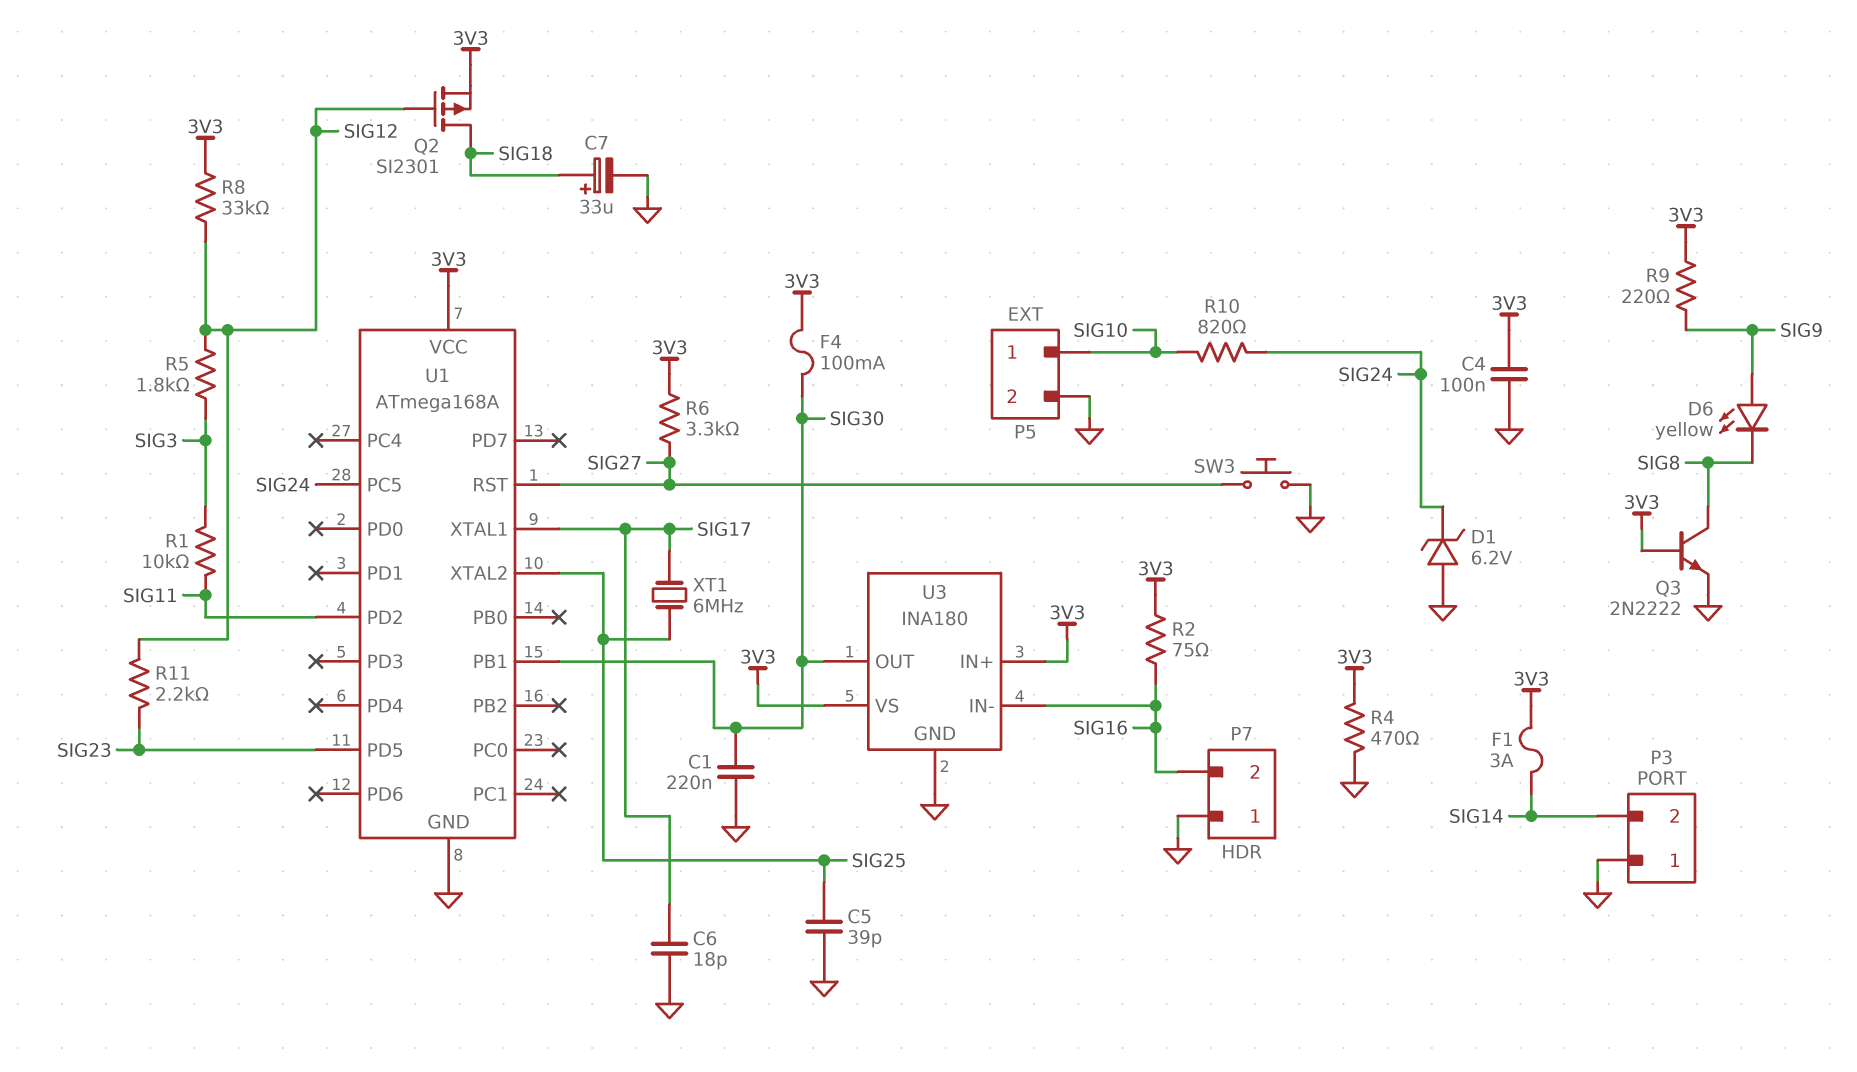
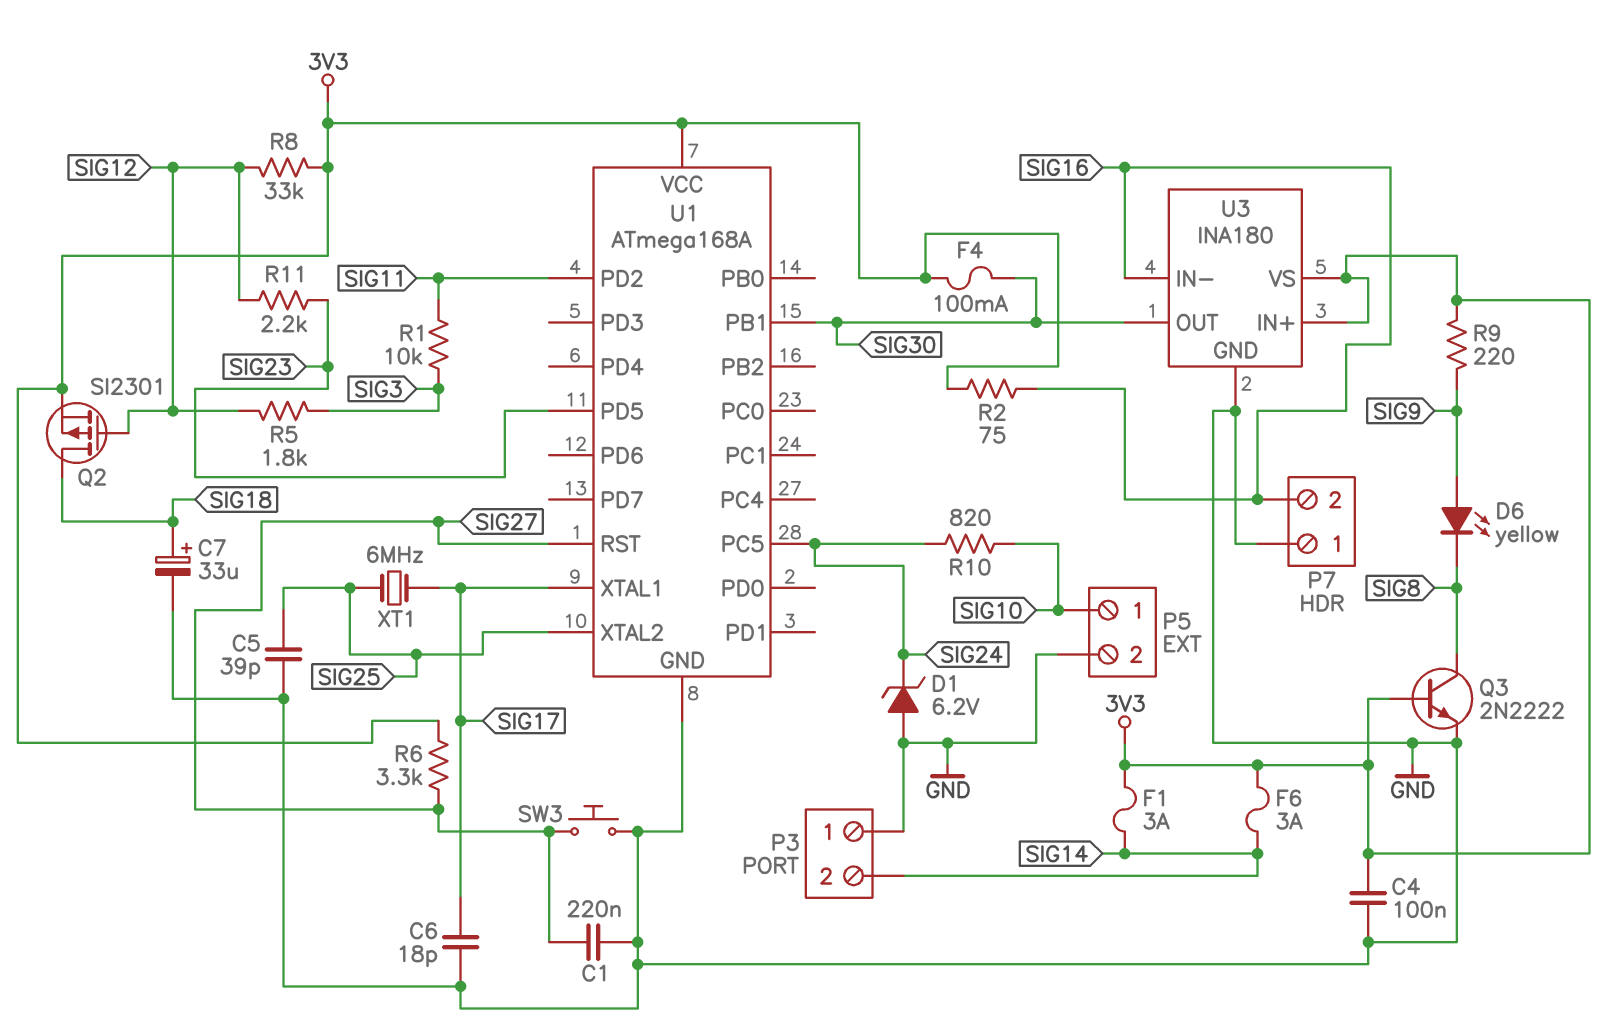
C1: 220nF (GND, SIG30) -> 220nF (GND, SIG27)
F6: none -> 3A (3V3, SIG14)
R4: 470 (3V3, GND) -> none

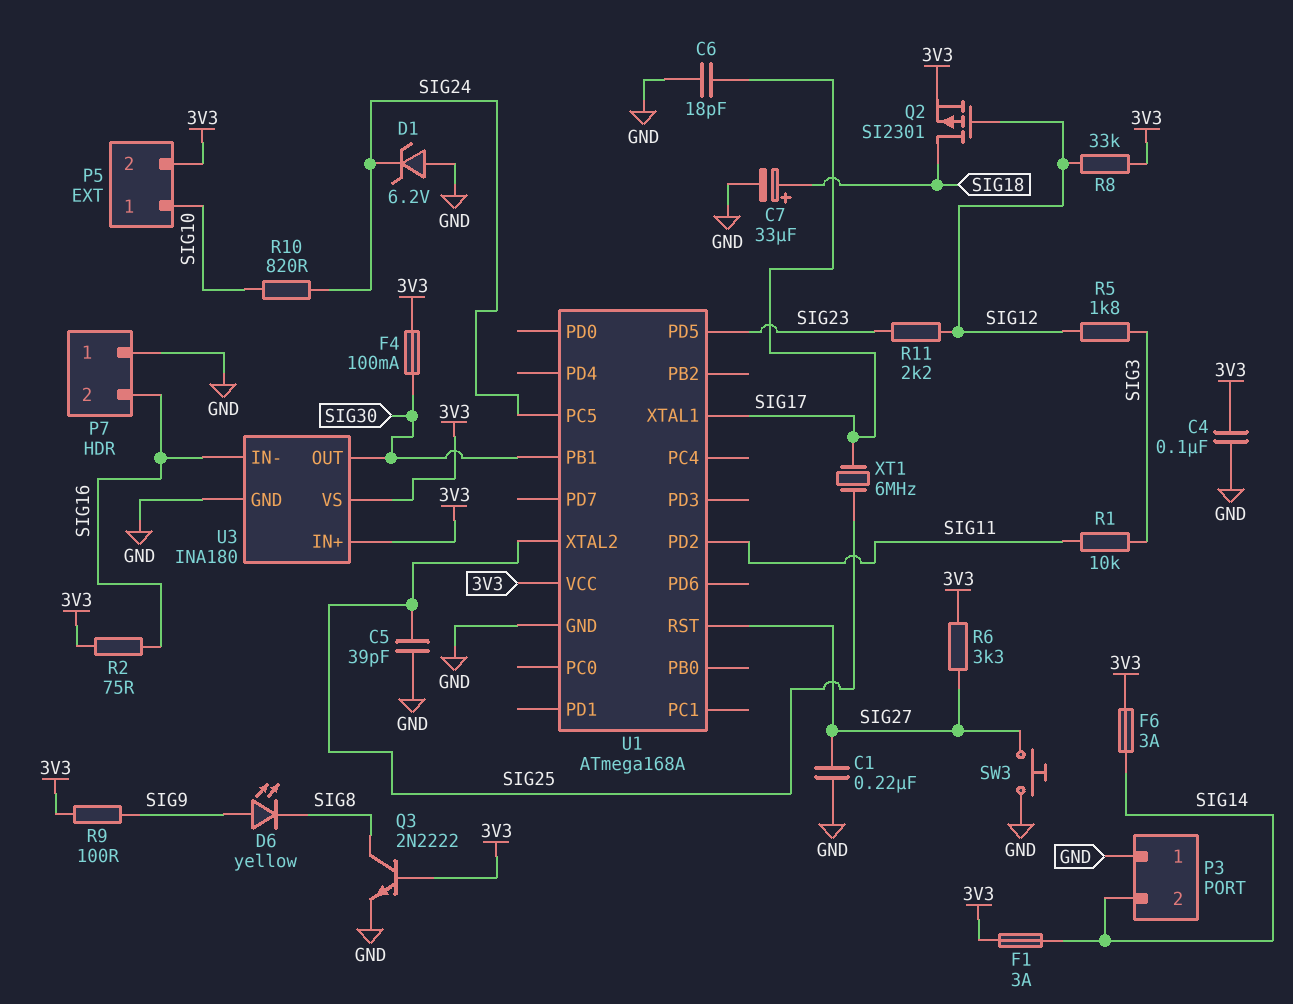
P5 pin 2: GND -> 3V3
R9: 220 (3V3, SIG9) -> 100 (3V3, SIG9)

